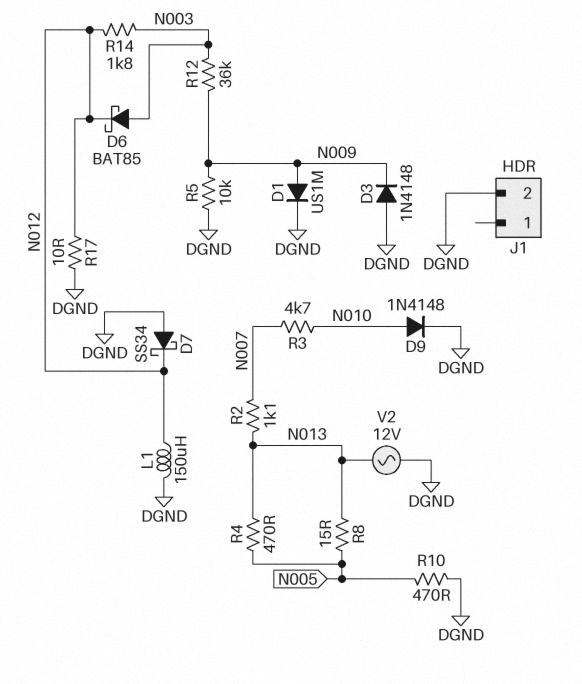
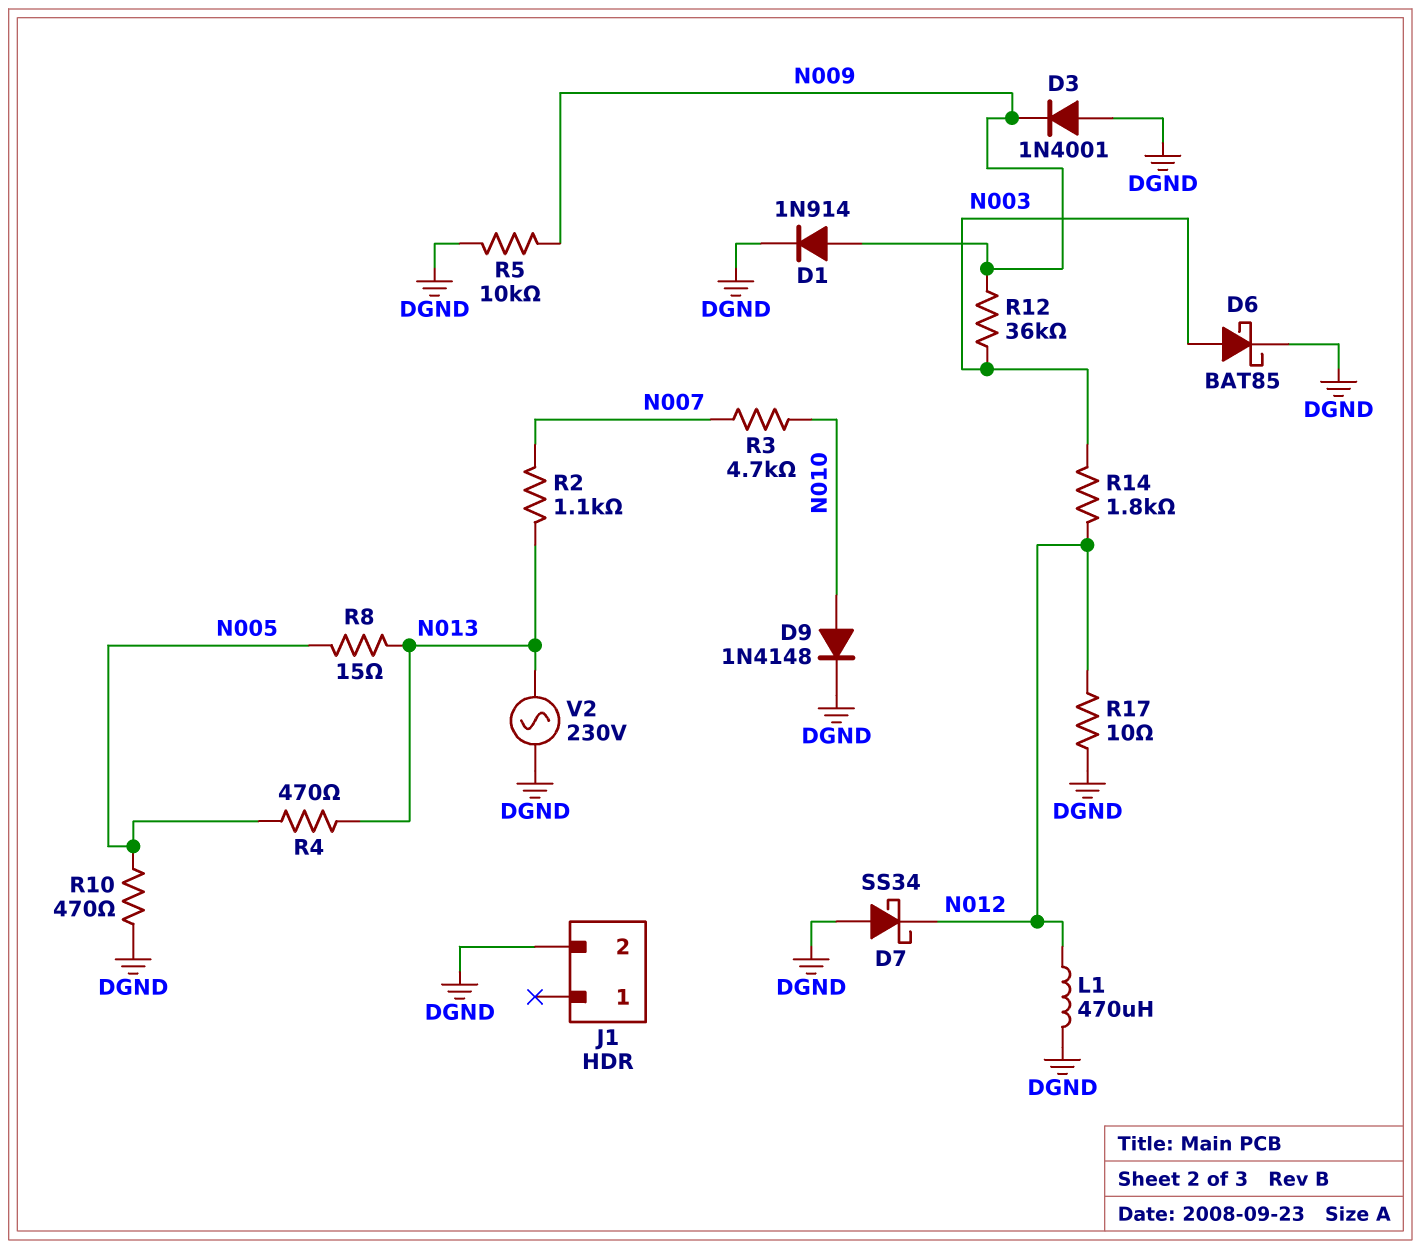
D1: diode US1M (A N009, K DGND) -> diode 1N914 (A N009, K DGND)
D3: diode 1N4148 (A DGND, K N009) -> diode 1N4001 (A DGND, K N009)
D6: schottky BAT85 (A N003, K N012) -> schottky BAT85 (A N003, K DGND)
L1: 150uH (DGND, N012) -> 470uH (DGND, N012)
V2: AC 12V (DGND, N013) -> AC 230V (DGND, N013)

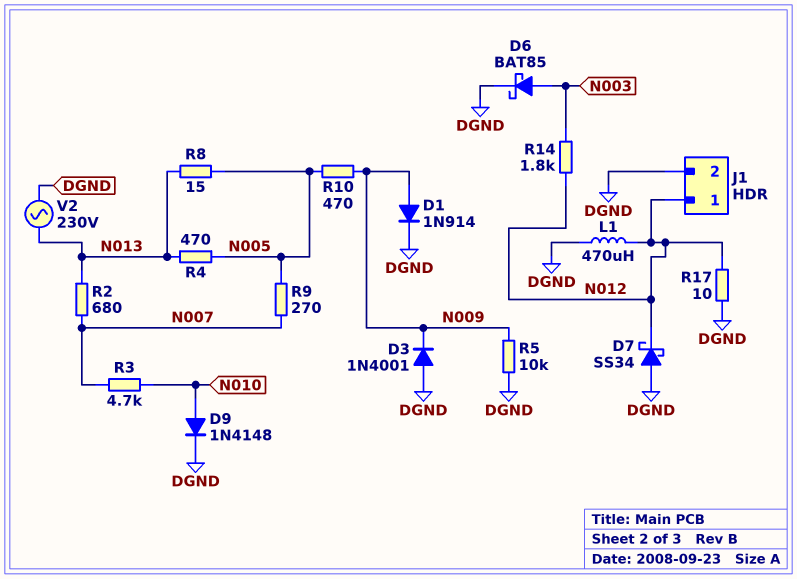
J1 pin 1: none -> N012
R2: 1.1k (N007, N013) -> 680 (N007, N013)
R9: none -> 270 (N005, N007)
R10: 470 (DGND, N005) -> 470 (N005, N009)
R12: 36k (N003, N009) -> none

